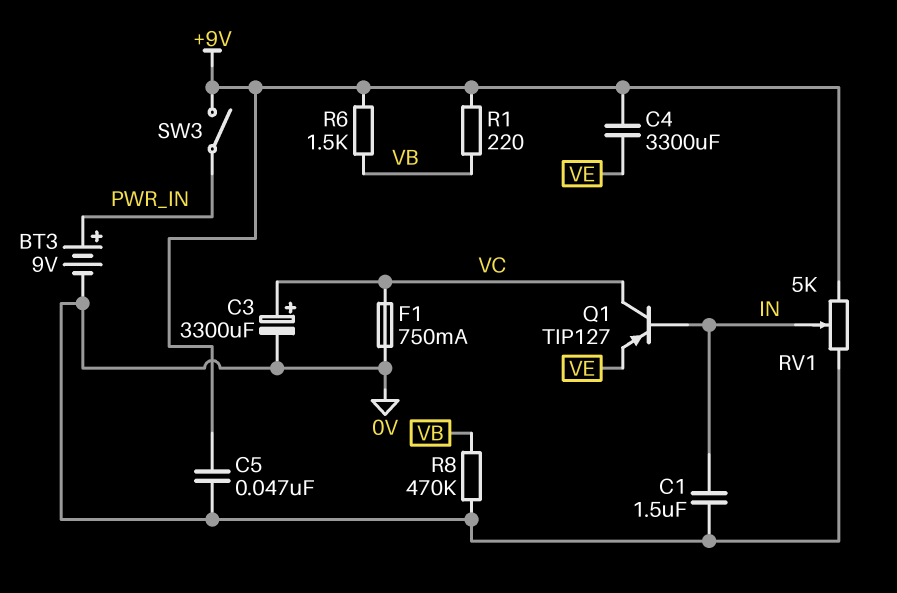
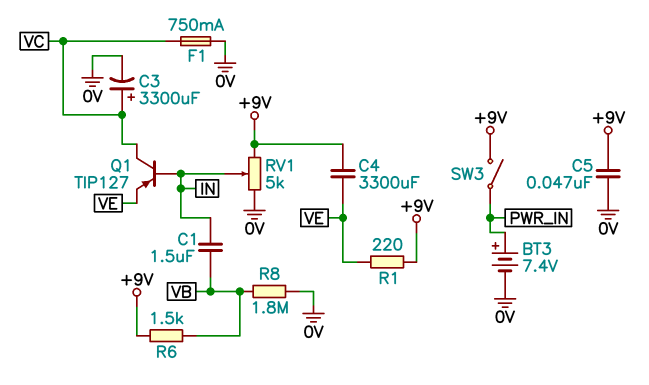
BT3: 9V (plus PWR_IN, minus 0V) -> 7.4V (plus PWR_IN, minus 0V)
C1: 1.5uF (0V, IN) -> 1.5uF (IN, VB)
R1: 220 (+9V, VB) -> 220 (+9V, VE)
R8: 470k (0V, VB) -> 1.8M (0V, VB)

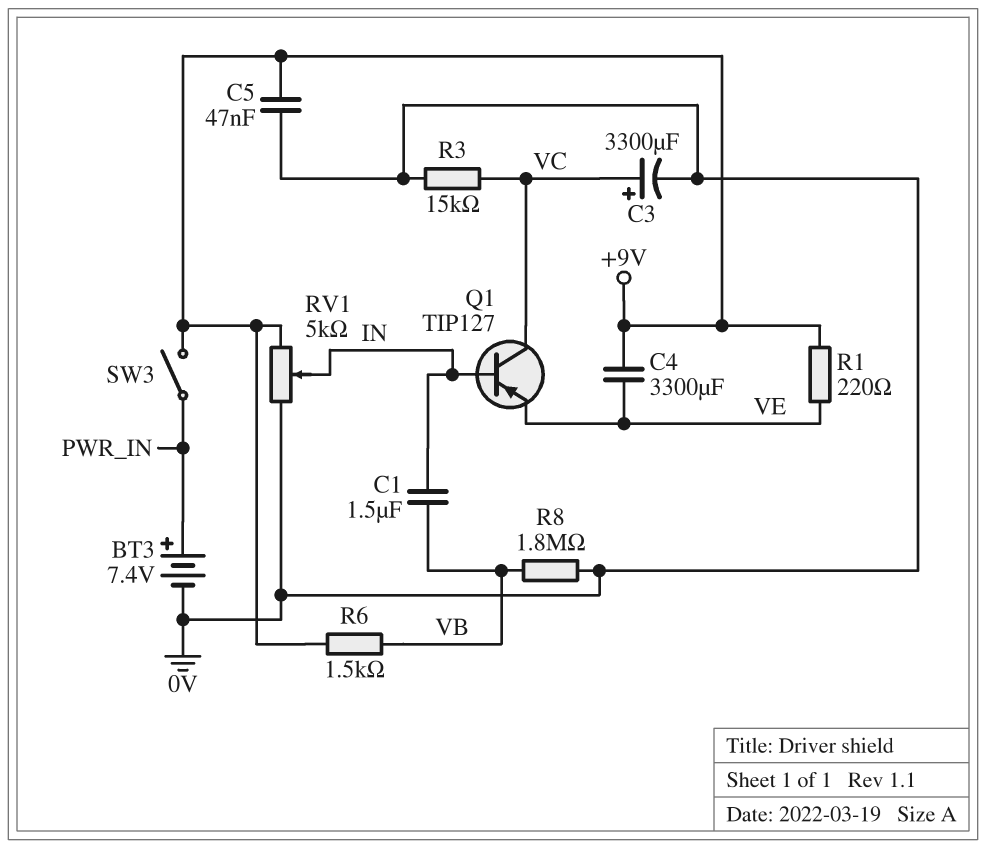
F1: 750mA (0V, VC) -> none
R3: none -> 15k (0V, VC)

